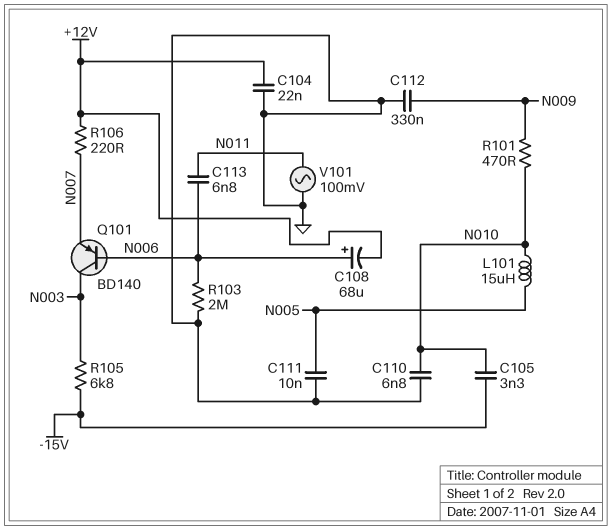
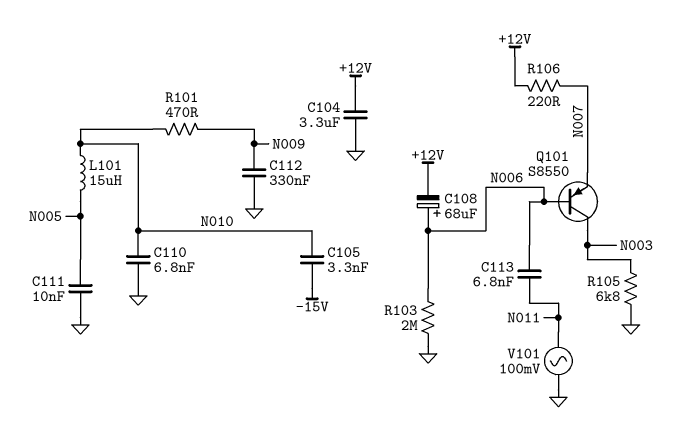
C104: 22nF (+12V, GND) -> 3.3uF (+12V, GND)
Q101: PNP BD140 (B N006, C N003, E N007) -> PNP S8550 (B N006, C N003, E N007)
R105: 6.8k (-15V, N003) -> 6.8k (GND, N003)

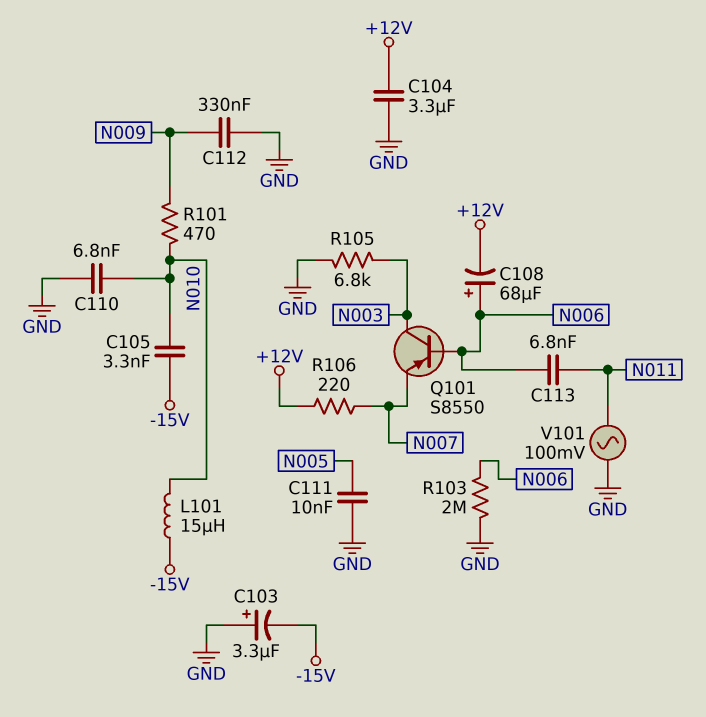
C103: none -> 3.3uF (plus GND, minus -15V)
L101: 15uH (N005, N010) -> 15uH (-15V, N010)

